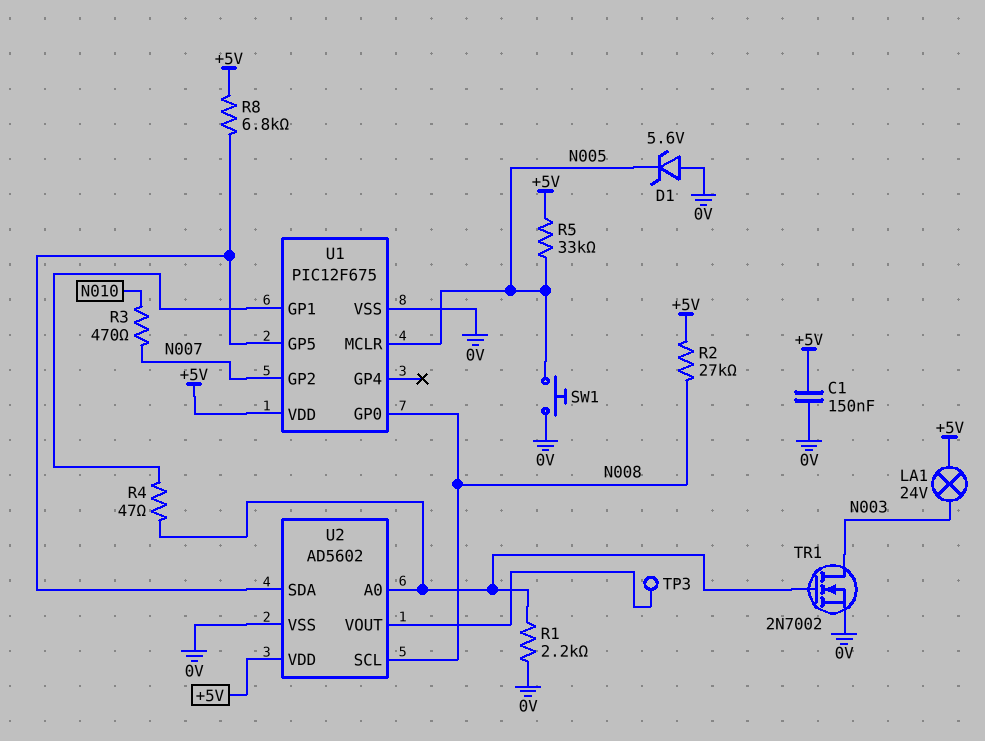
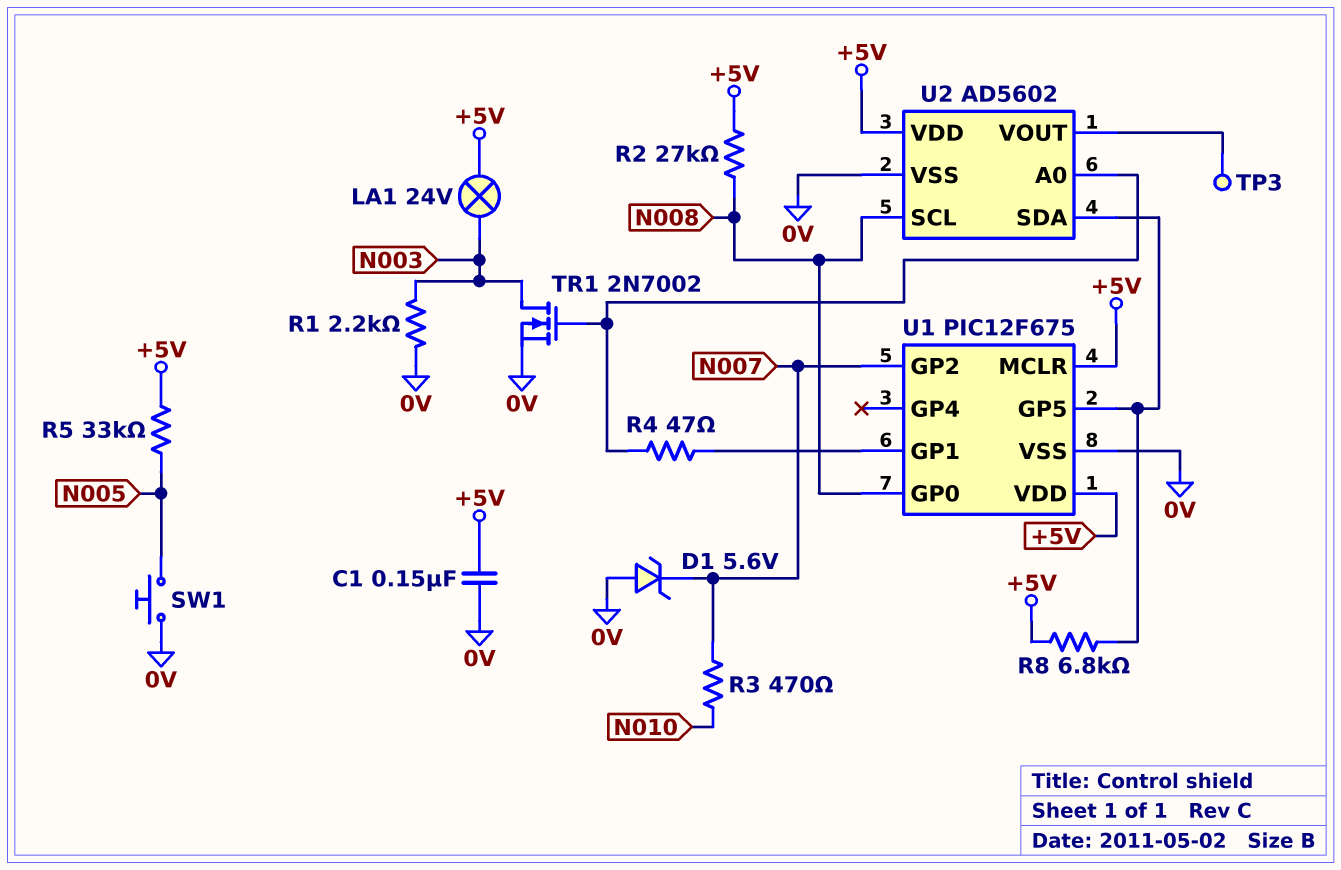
D1: zener 5.6V (A 0V, K N005) -> zener 5.6V (A 0V, K N007)
R1: 2.2k (0V, U2/A0) -> 2.2k (0V, N003)
U1 pin MCLR: N005 -> +5V

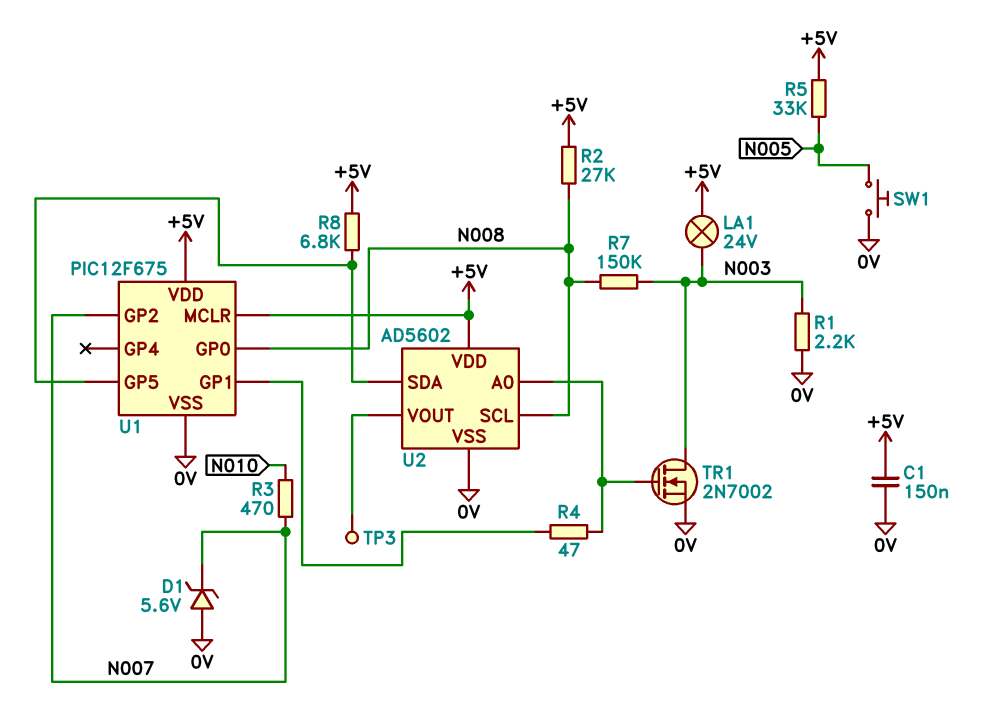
R7: none -> 150k (N003, N008)

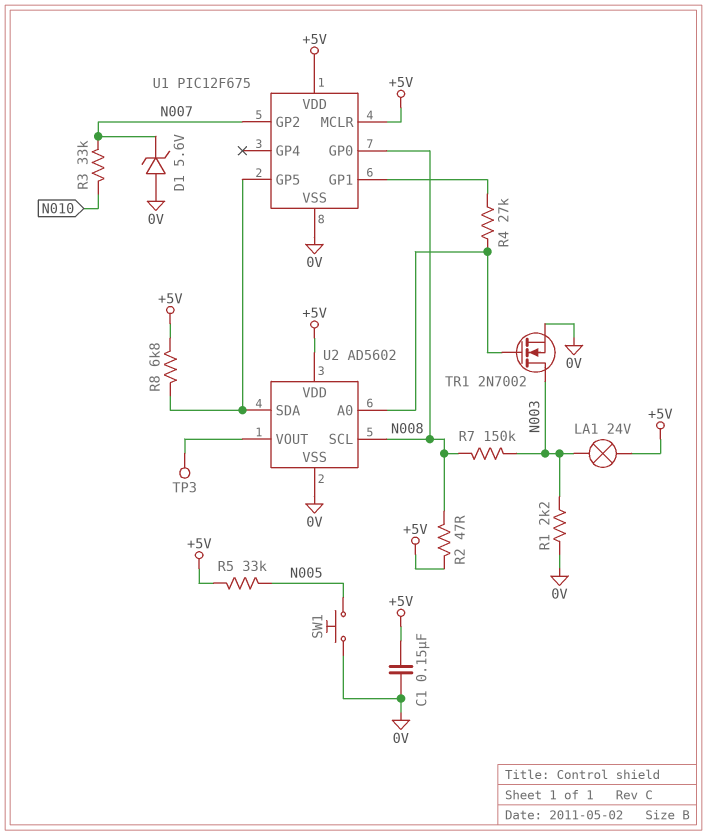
R2: 27k (+5V, N008) -> 47 (+5V, N008)
R3: 470 (N007, N010) -> 33k (N007, N010)
R4: 47 (U1/GP1, U2/A0) -> 27k (U1/GP1, U2/A0)

